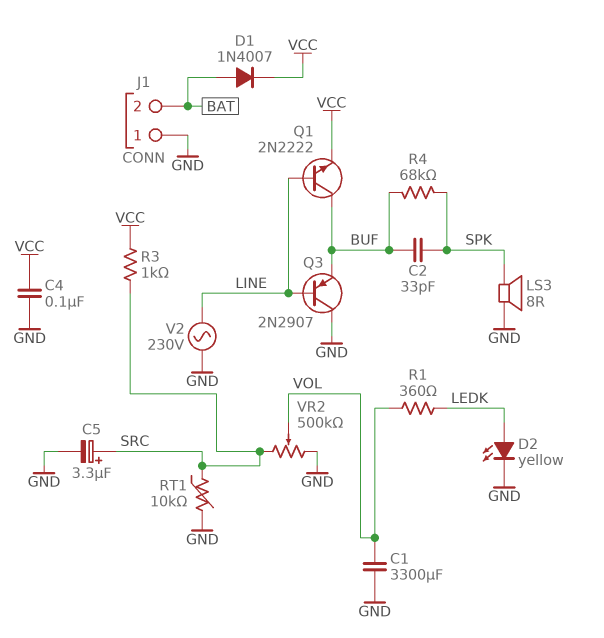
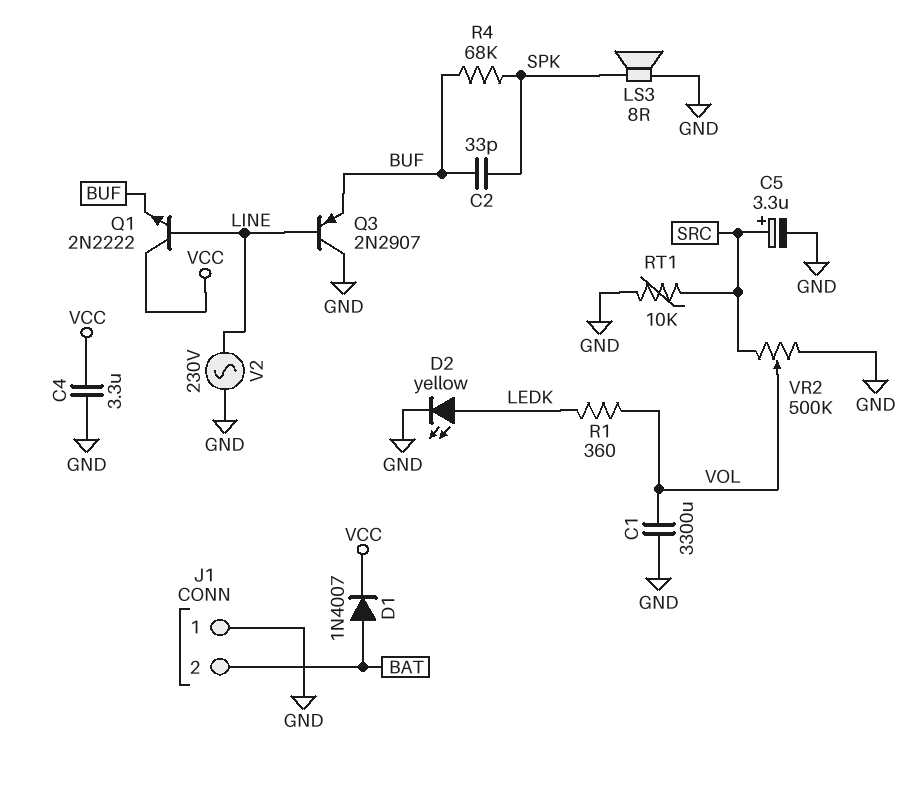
C4: 100nF (GND, VCC) -> 3.3uF (GND, VCC)
Q1: NPN 2N2222 (B LINE, C BUF, E VCC) -> NPN 2N2222 (B LINE, C VCC, E BUF)
R3: 1k (SRC, VCC) -> none

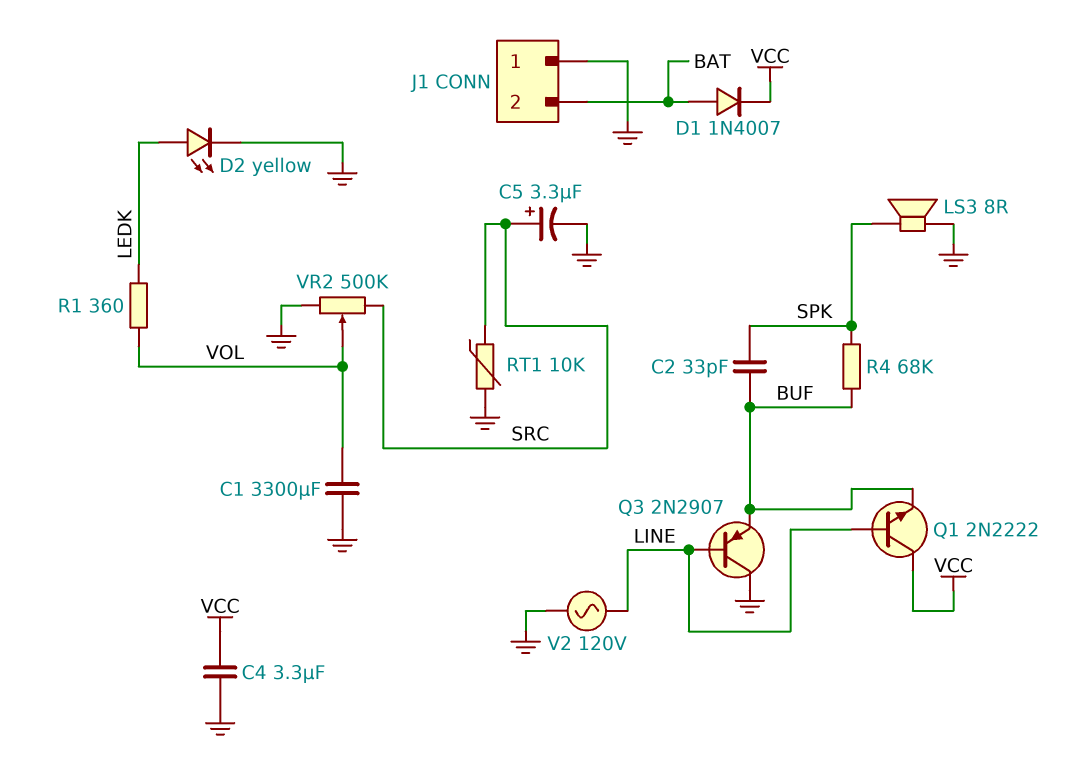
V2: AC 230V (GND, LINE) -> AC 120V (GND, LINE)

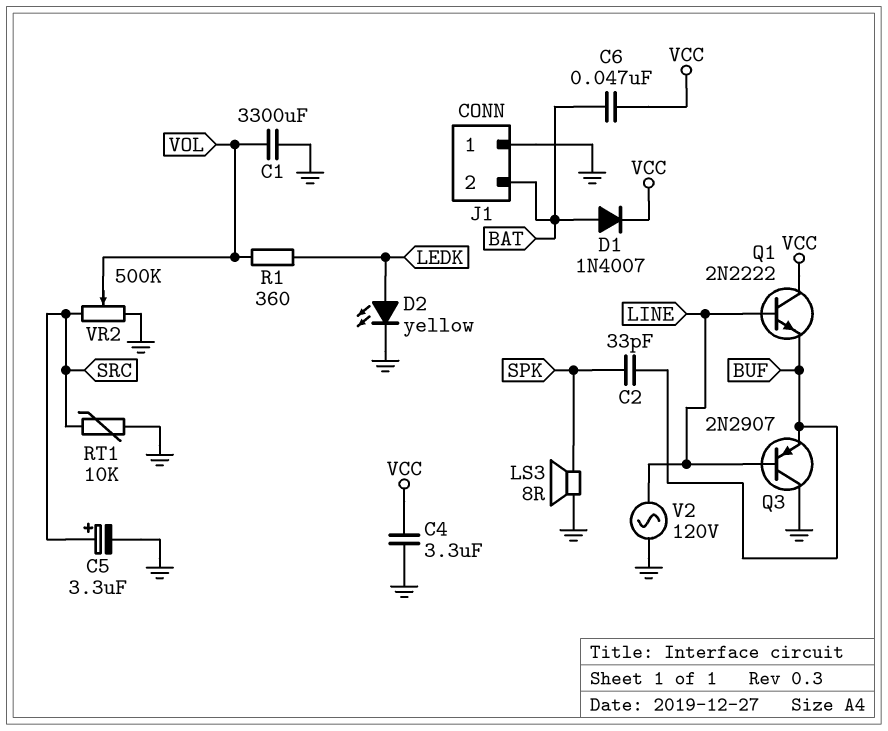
C6: none -> 47nF (BAT, VCC)
R4: 68k (BUF, SPK) -> none

